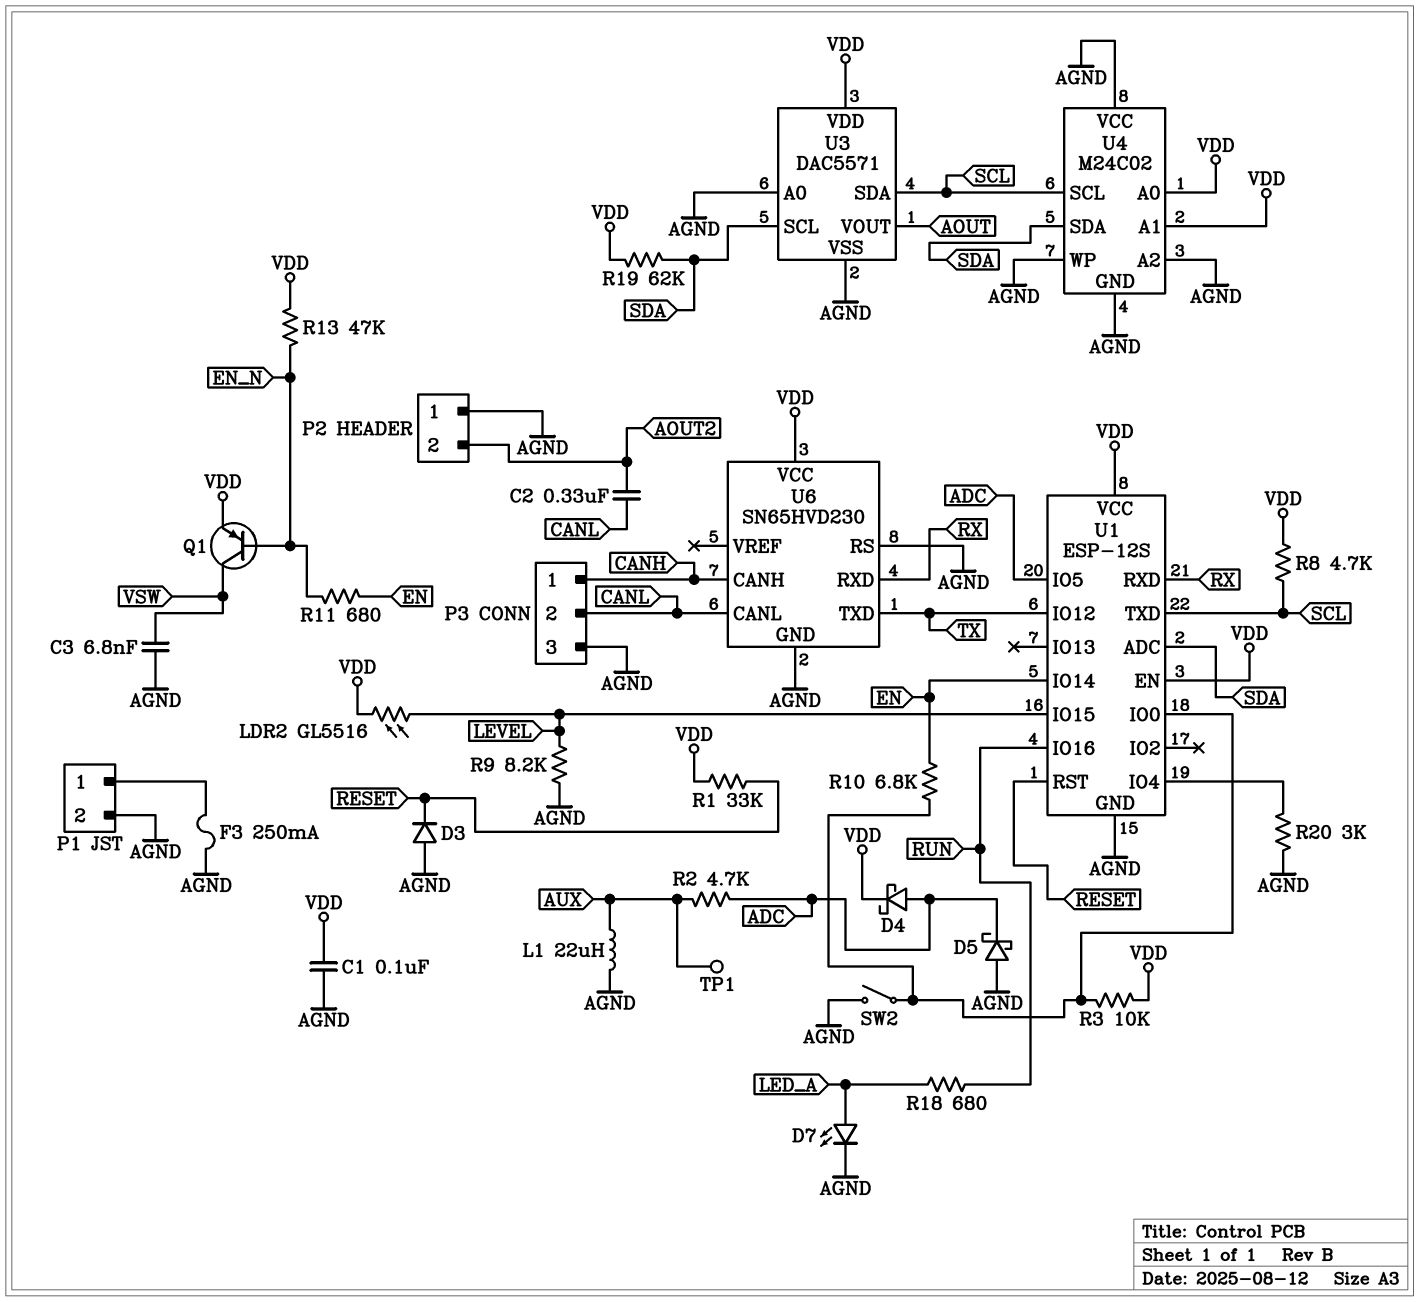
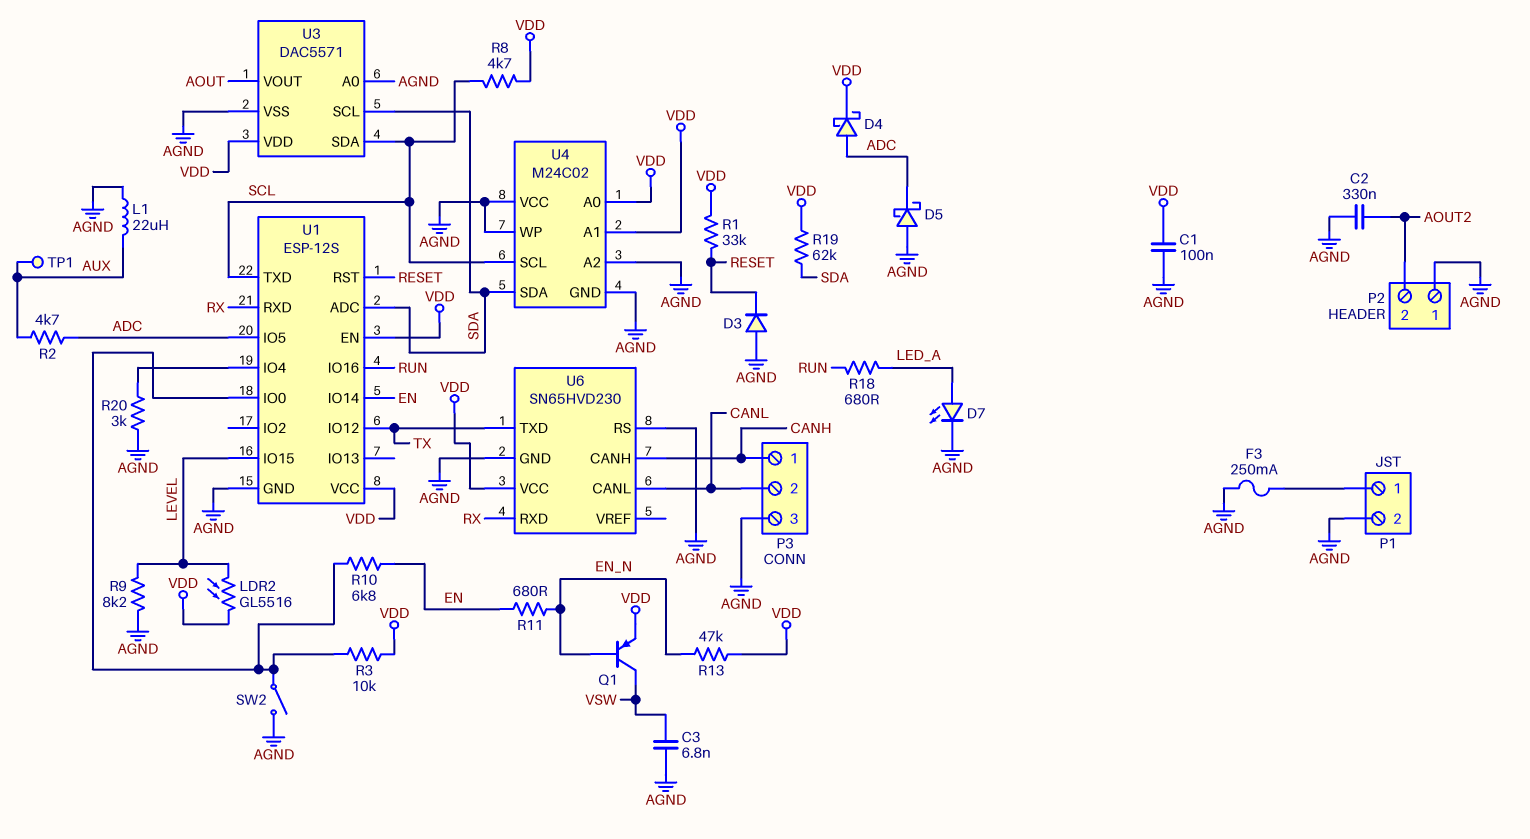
C2: 330nF (AOUT2, CANL) -> 330nF (AGND, AOUT2)

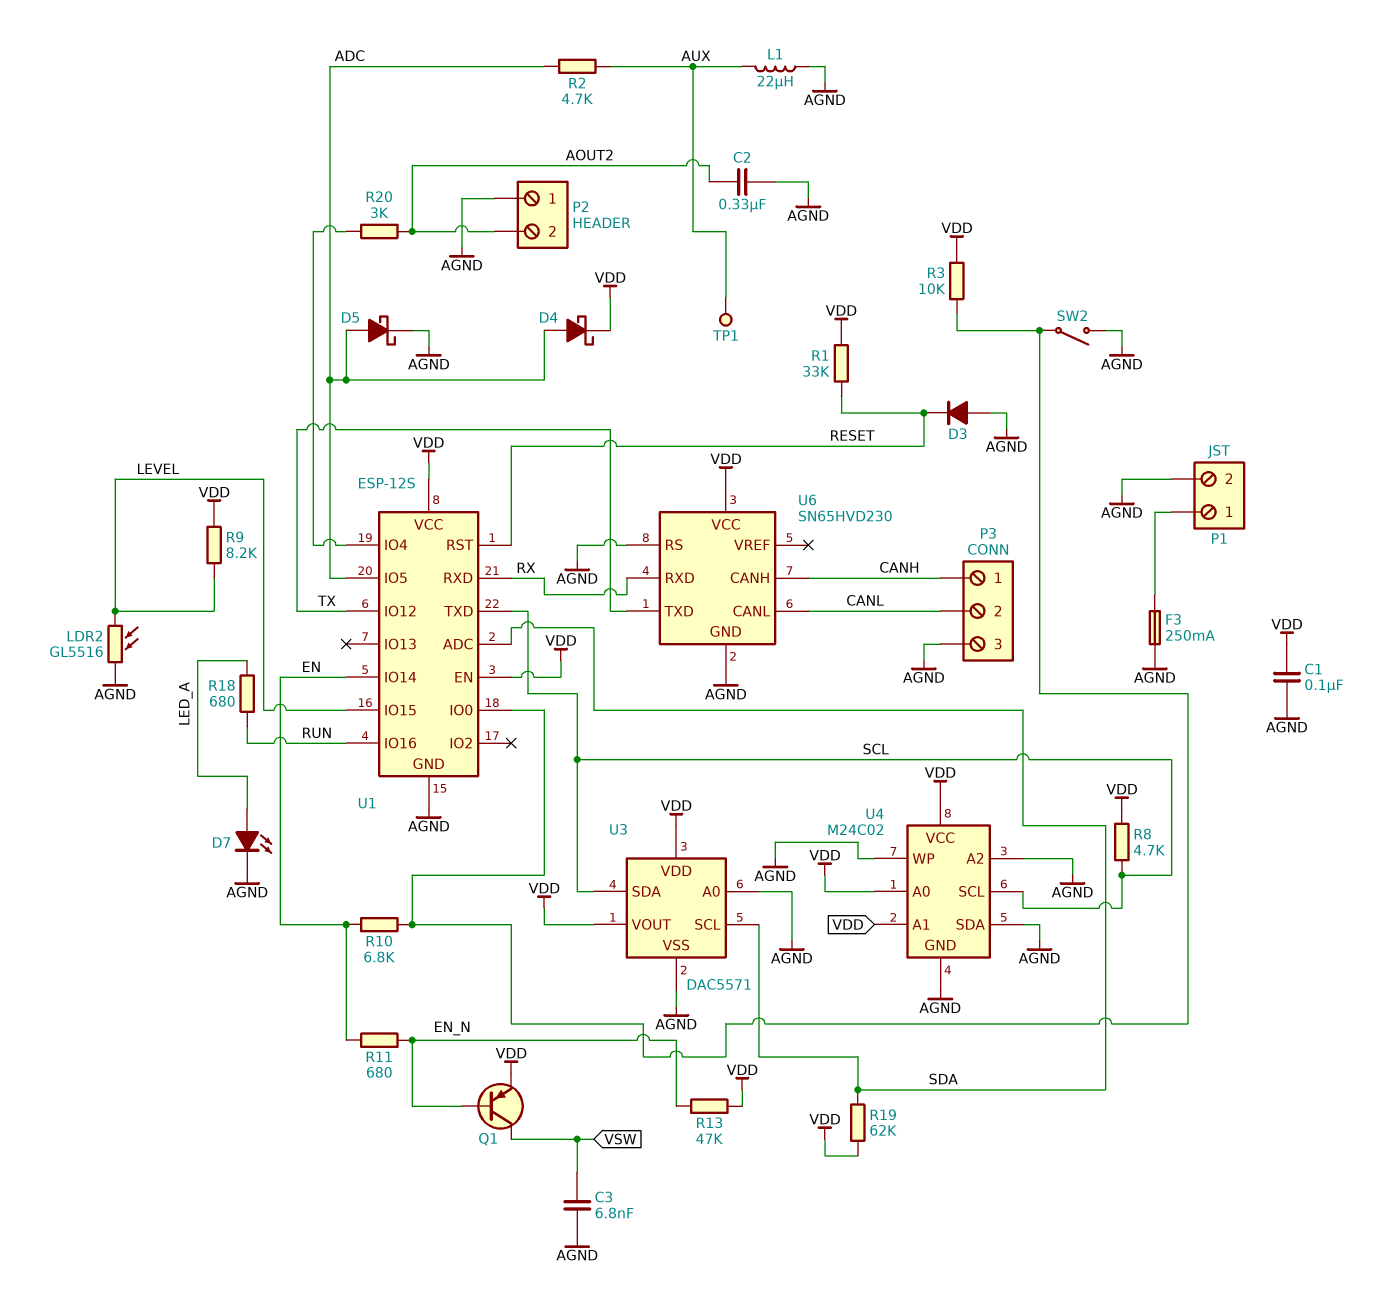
D5: schottky (A AGND, K ADC) -> schottky (A ADC, K AGND)
LDR2: GL5516 (LEVEL, VDD) -> GL5516 (AGND, LEVEL)
R9: 8.2k (AGND, LEVEL) -> 8.2k (LEVEL, VDD)
R20: 3k (AGND, U1/IO4) -> 3k (AOUT2, U1/IO4)
U3 pin VOUT: AOUT -> VDD
U4 pin SDA: SDA -> AGND
U4 pin VCC: AGND -> VDD

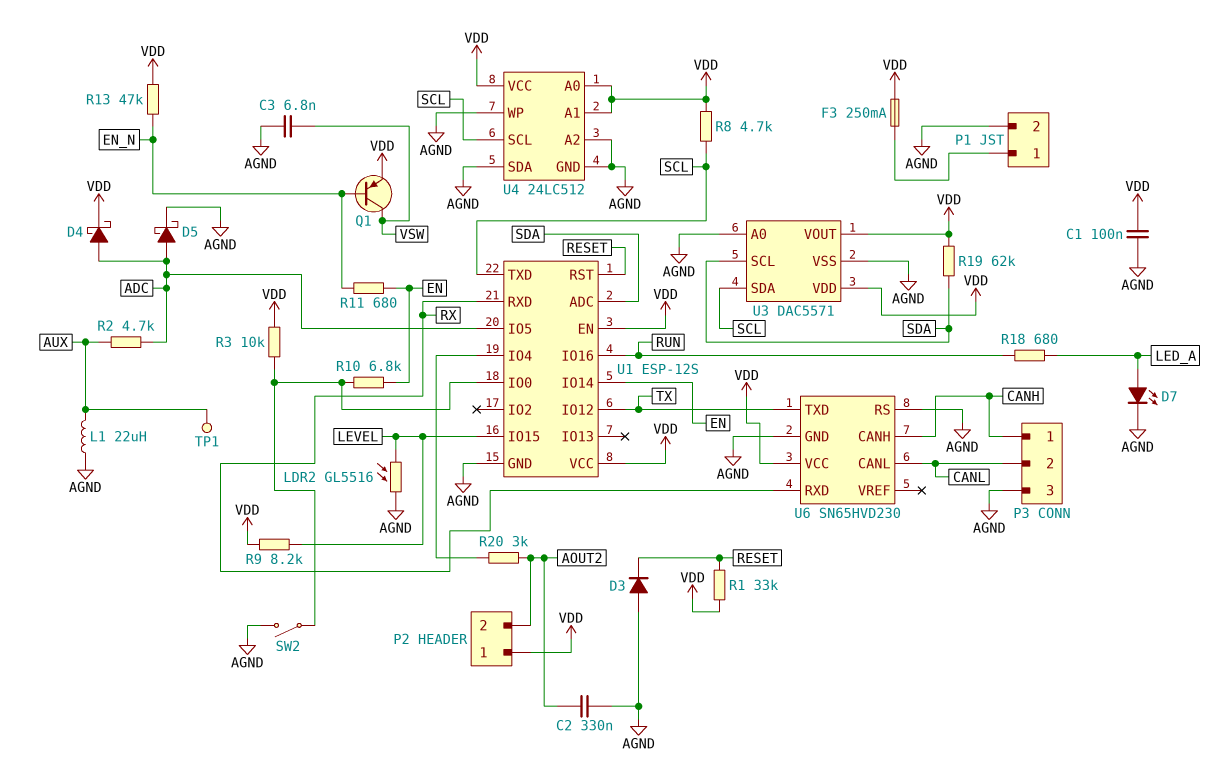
F3: 250mA (AGND, P1/1) -> 250mA (P1/1, VDD)
P2 pin 1: AGND -> VDD
U4: M24C02 -> 24LC512

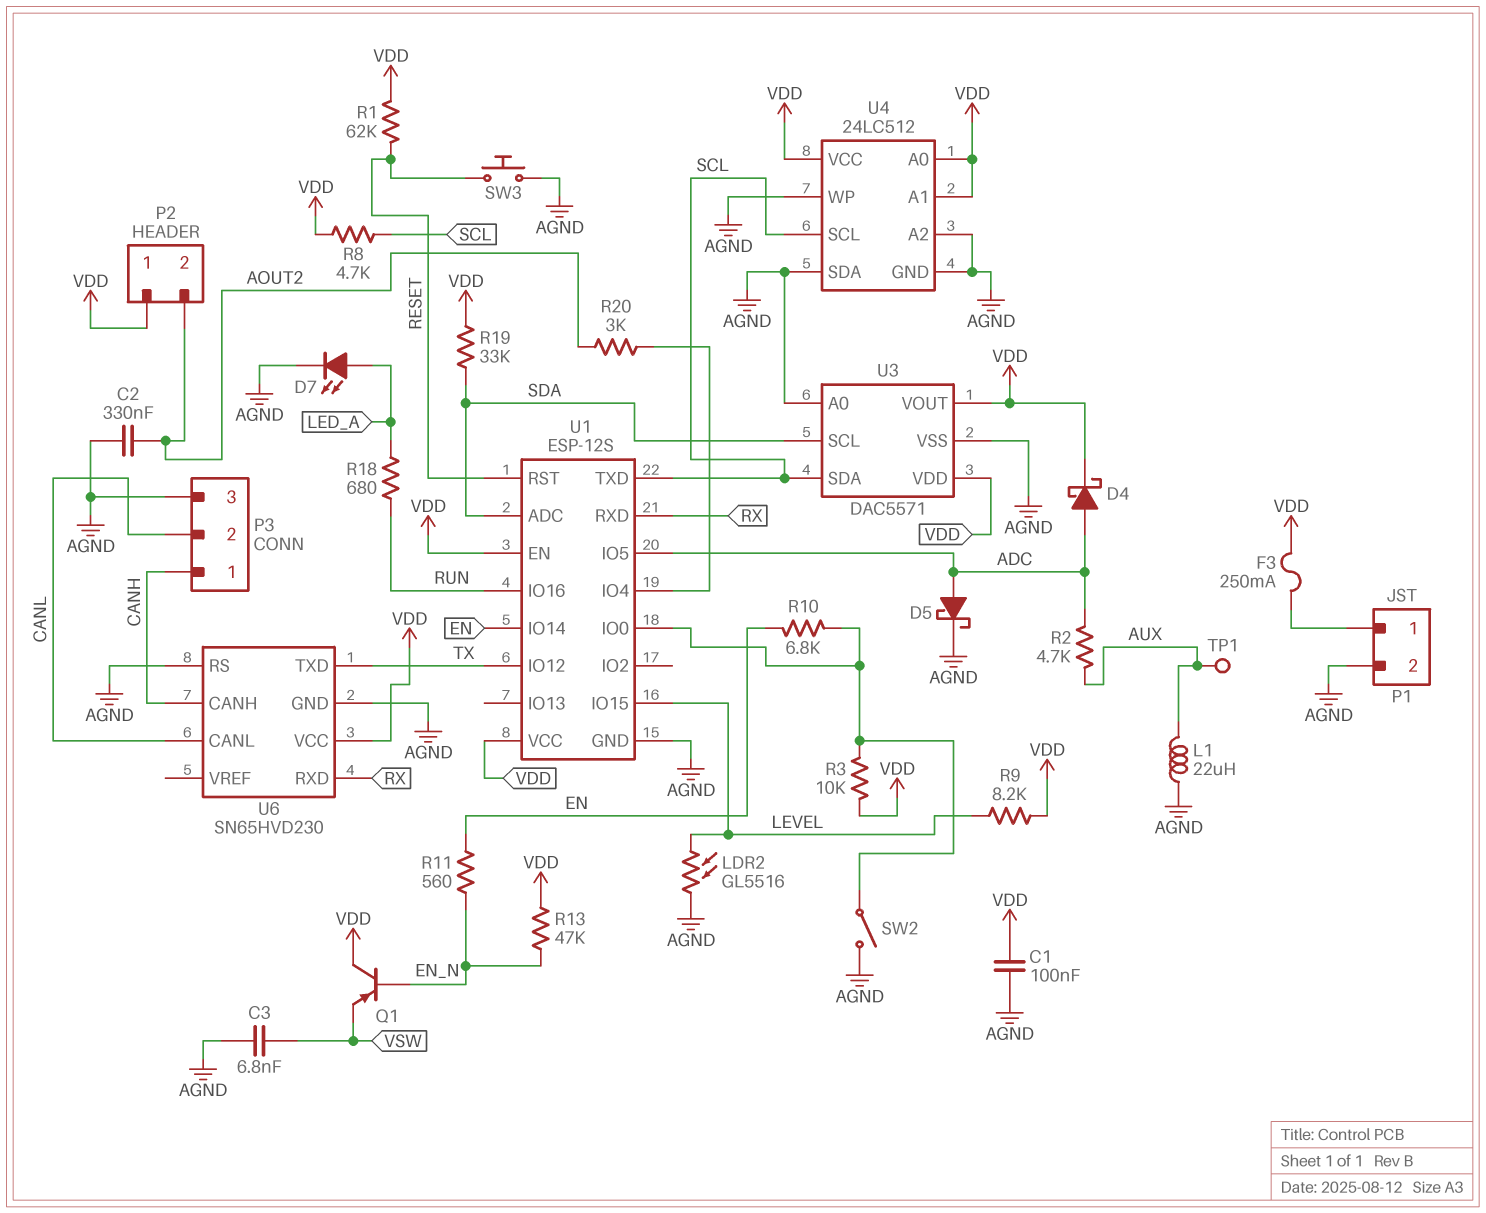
D3: diode (A AGND, K RESET) -> none
Q1: PNP (B EN_N, C VSW, E VDD) -> PNP (B EN_N, C VDD, E VSW)
R1: 33k (RESET, VDD) -> 62k (RESET, VDD)
R11: 680 (EN, EN_N) -> 560 (EN, EN_N)
R19: 62k (SDA, VDD) -> 33k (SDA, VDD)
SW3: none -> button (AGND, RESET)

